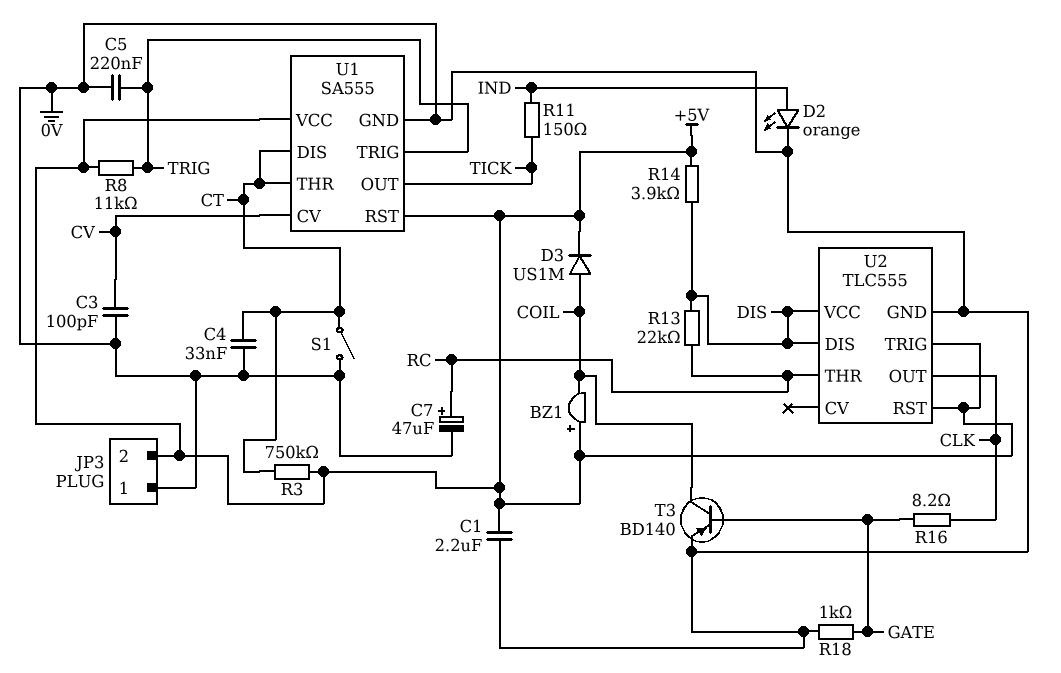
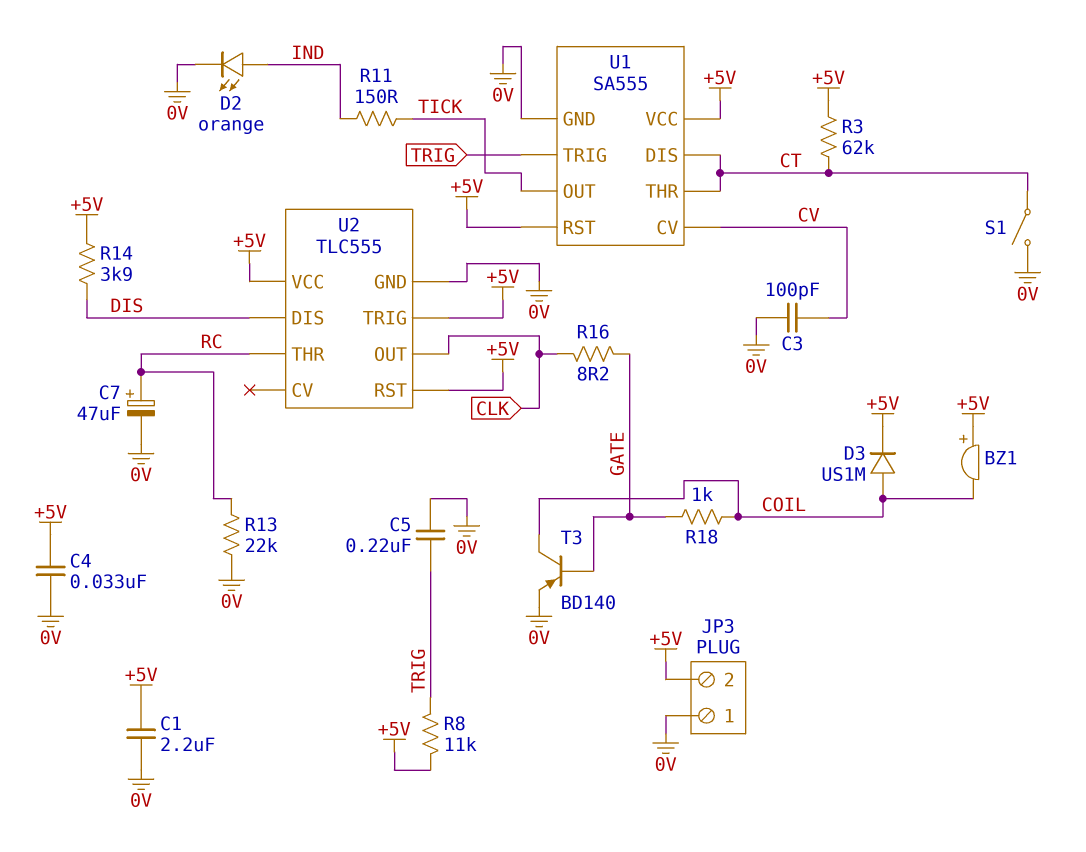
C4: 33nF (0V, CT) -> 33nF (+5V, 0V)
R3: 750k (+5V, CT) -> 62k (+5V, CT)
R13: 22k (DIS, RC) -> 22k (0V, RC)
R18: 1k (0V, GATE) -> 1k (COIL, GATE)
U2 pin VCC: DIS -> +5V

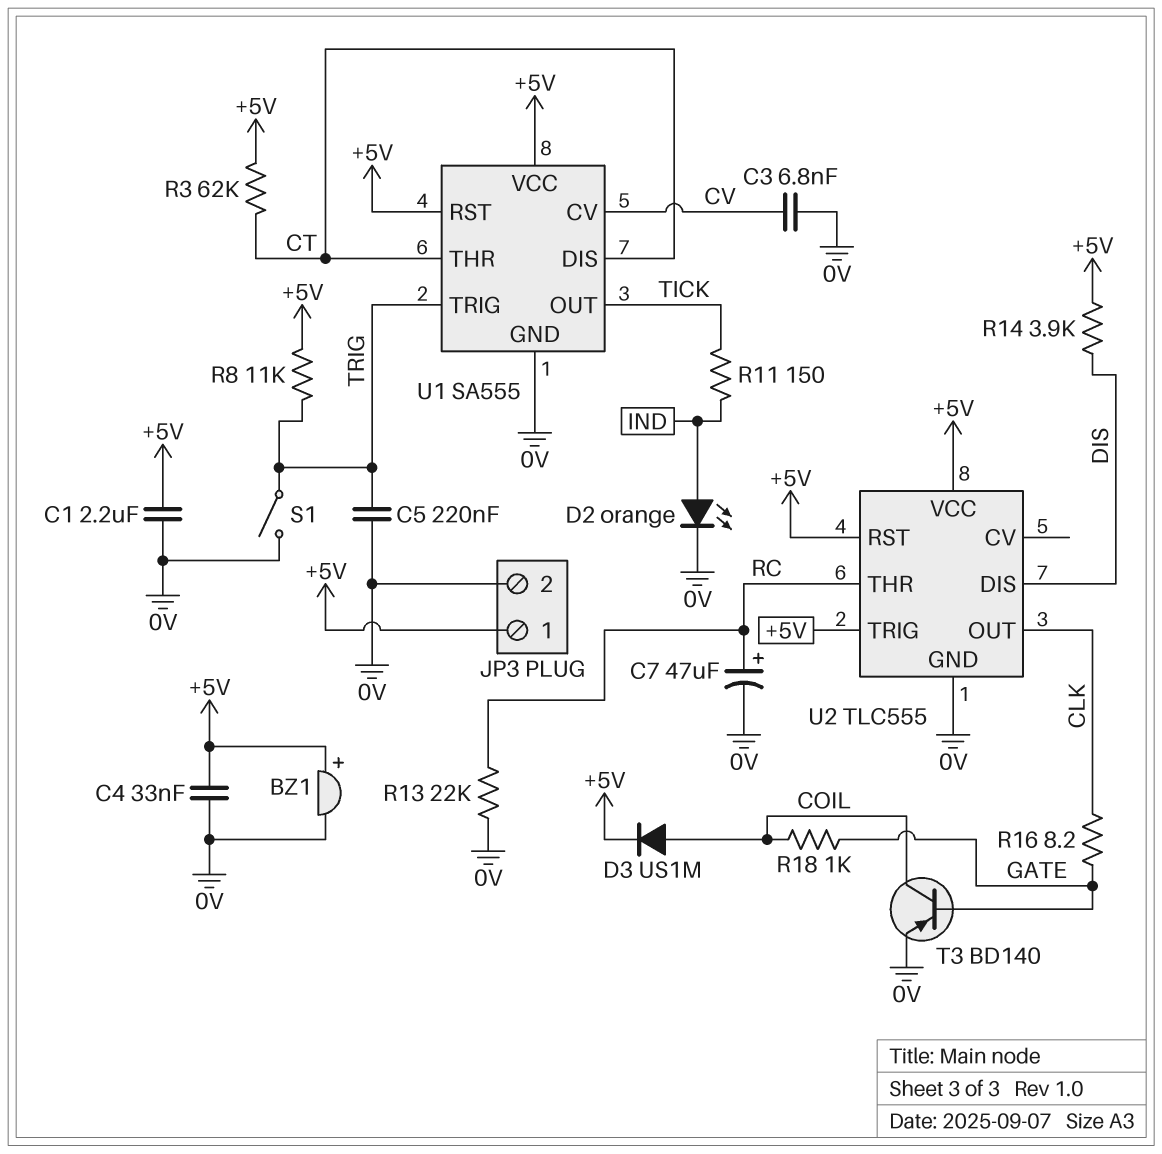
BZ1: buzzer (plus +5V, minus COIL) -> buzzer (plus +5V, minus 0V)
C3: 100pF (0V, CV) -> 6.8nF (0V, CV)
JP3 pin 1: 0V -> +5V
JP3 pin 2: +5V -> 0V
S1: switch (0V, CT) -> switch (0V, TRIG)

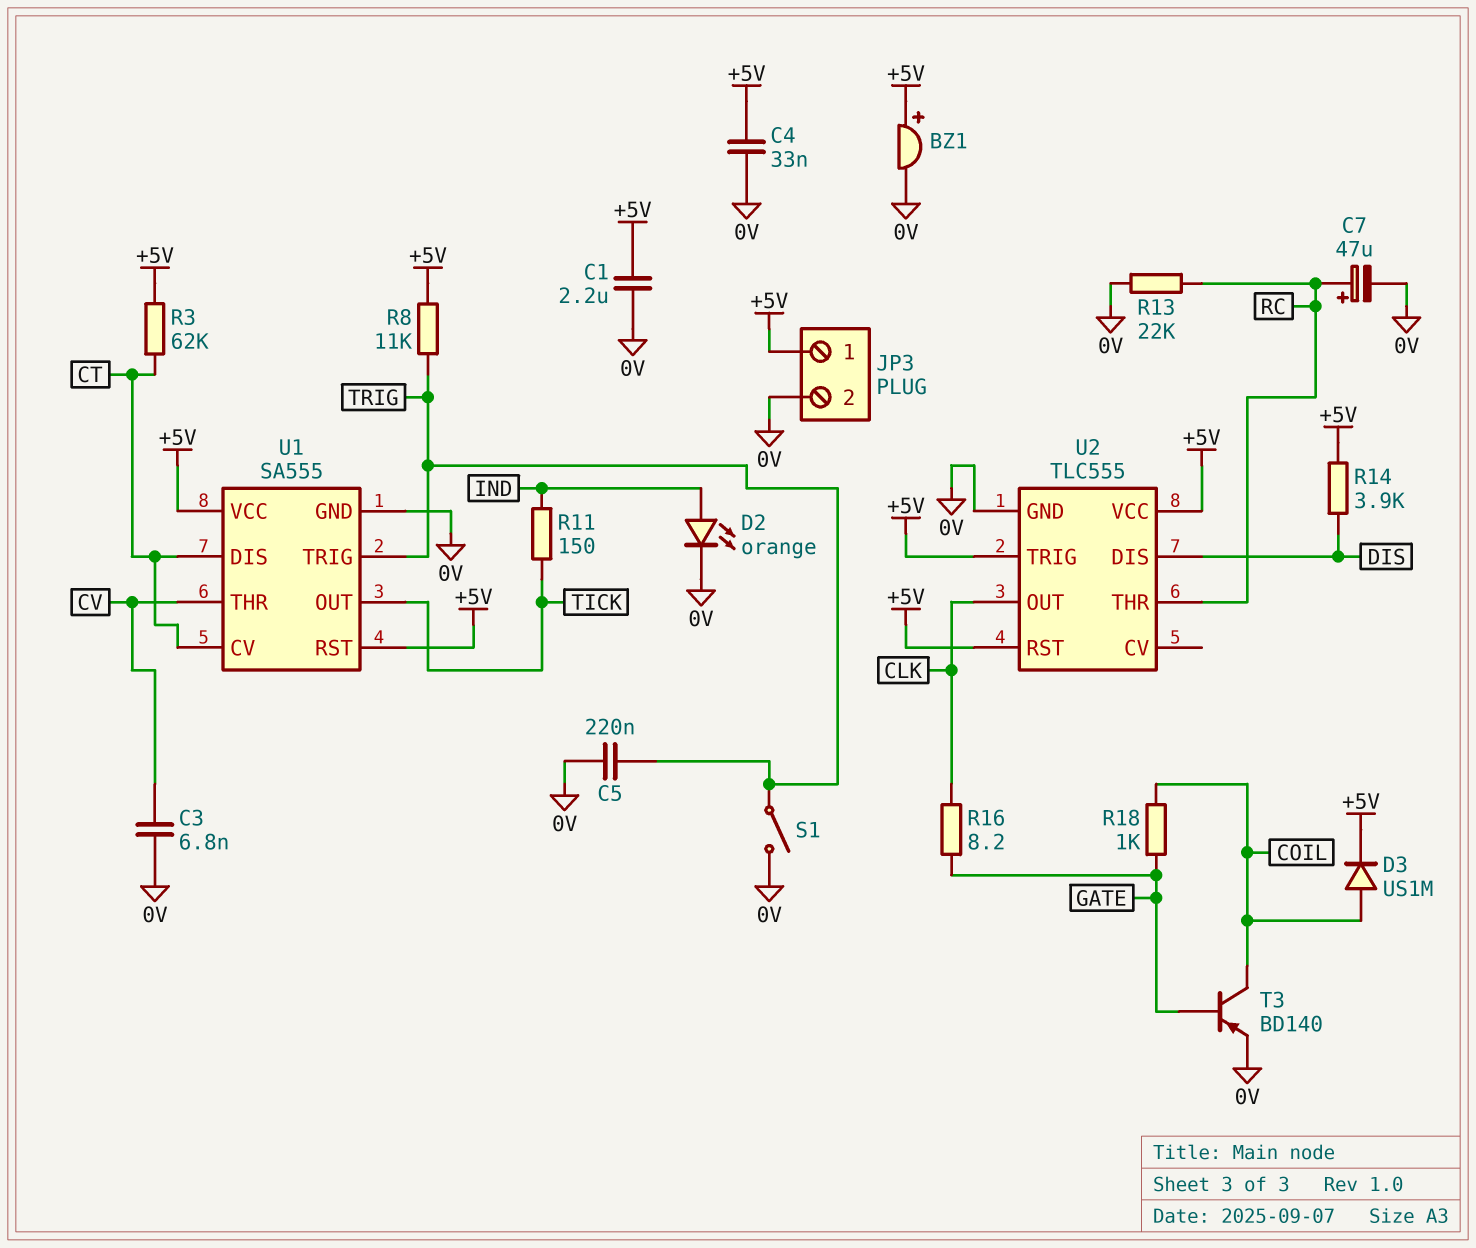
U1 pin CV: CV -> CT
U1 pin THR: CT -> CV

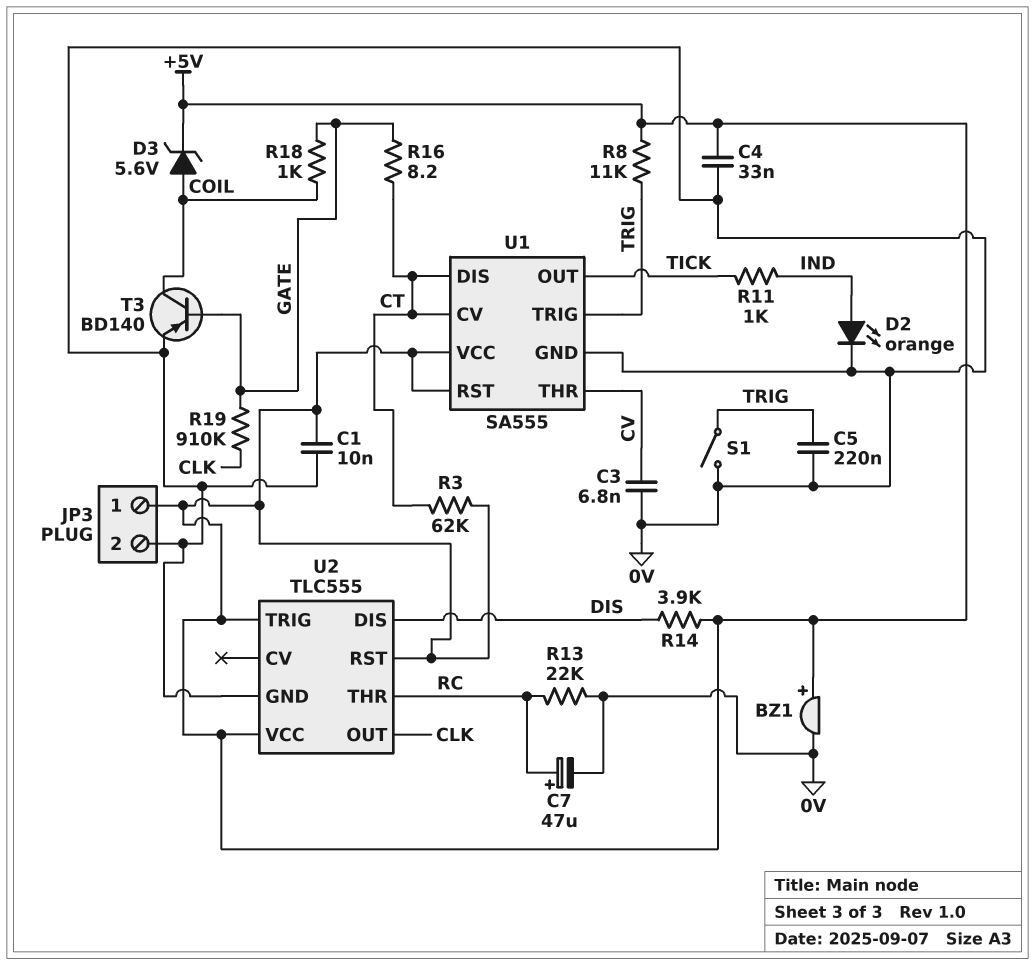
C1: 2.2uF (+5V, 0V) -> 10nF (+5V, 0V)
D3: diode US1M (A COIL, K +5V) -> zener 5.6V (A COIL, K +5V)
R11: 150 (IND, TICK) -> 1k (IND, TICK)
R16: 8.2 (CLK, GATE) -> 8.2 (CT, GATE)
R19: none -> 910k (CLK, GATE)

